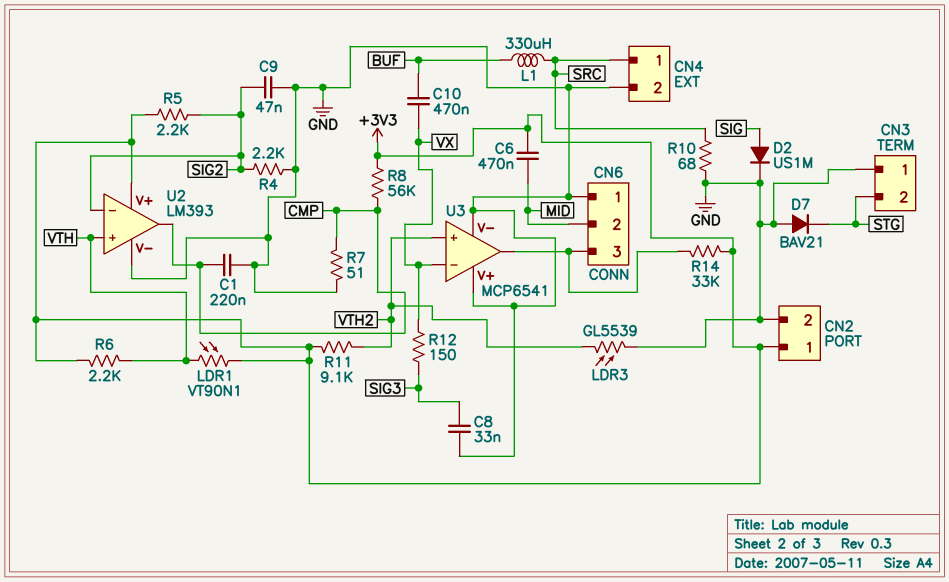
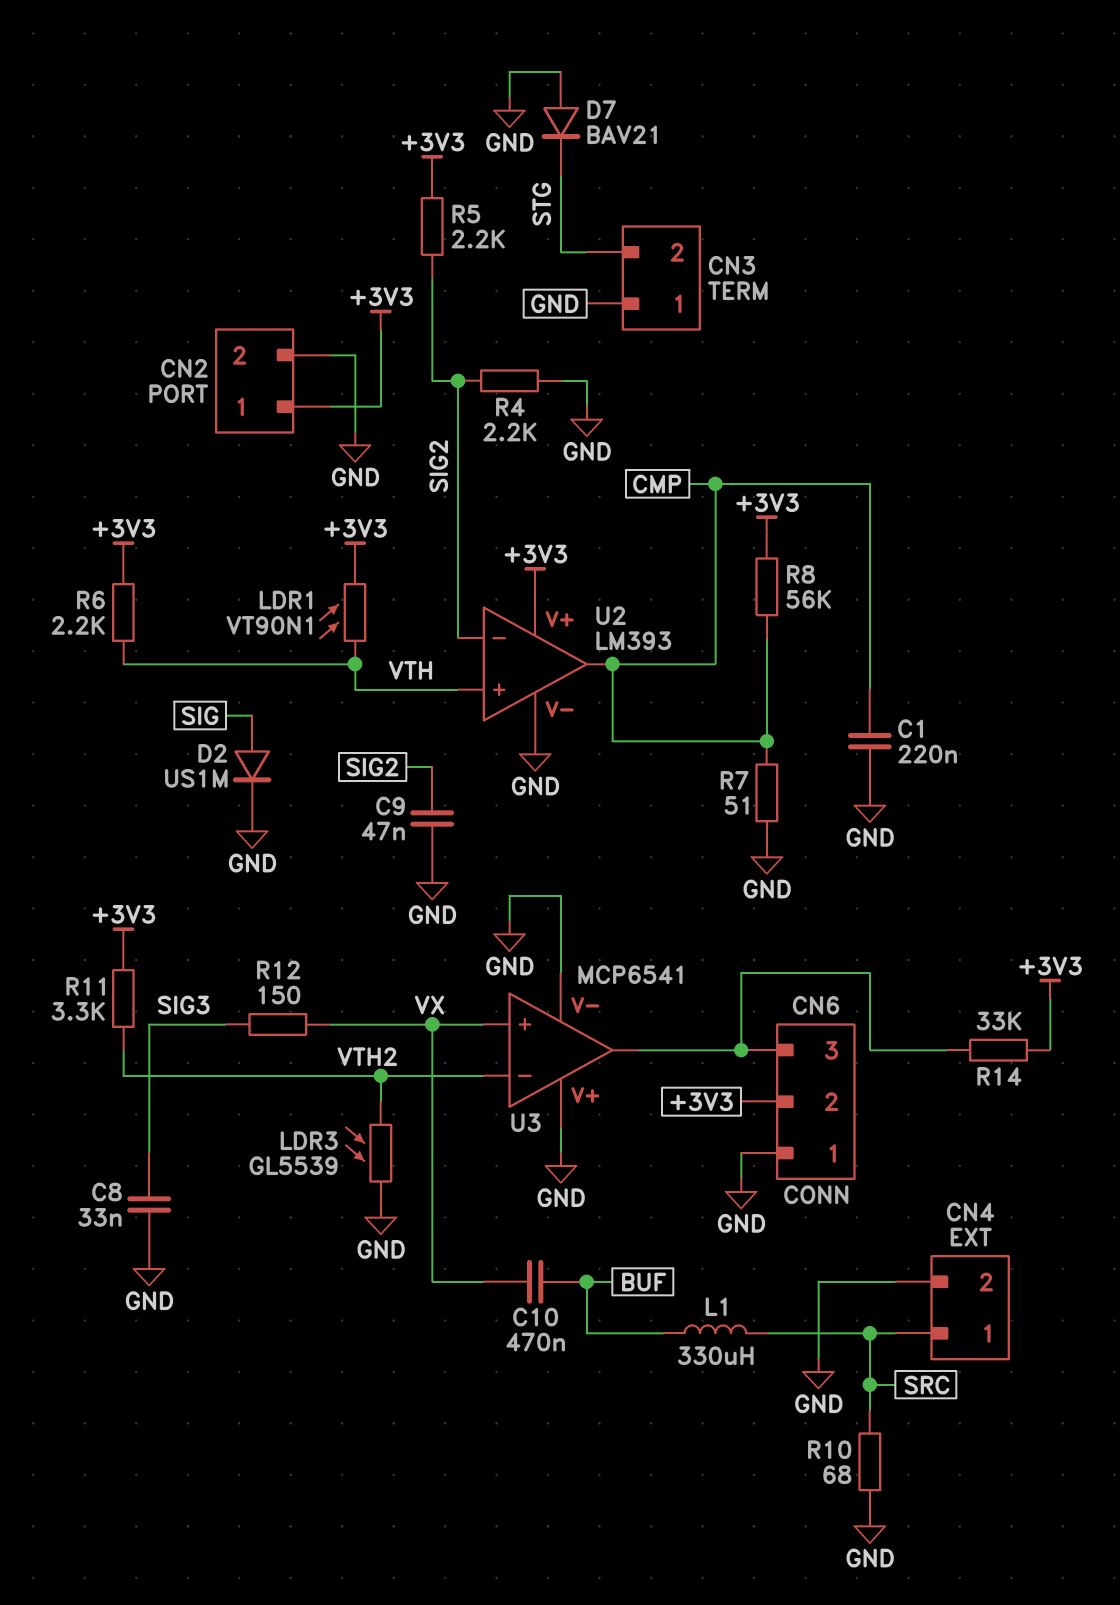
C6: 470nF (+3V3, MID) -> none
CN6 pin 2: MID -> +3V3
R11: 9.1k (+3V3, VTH2) -> 3.3k (+3V3, VTH2)
U3 pin in+: VTH2 -> VX
U3 pin in-: VX -> VTH2

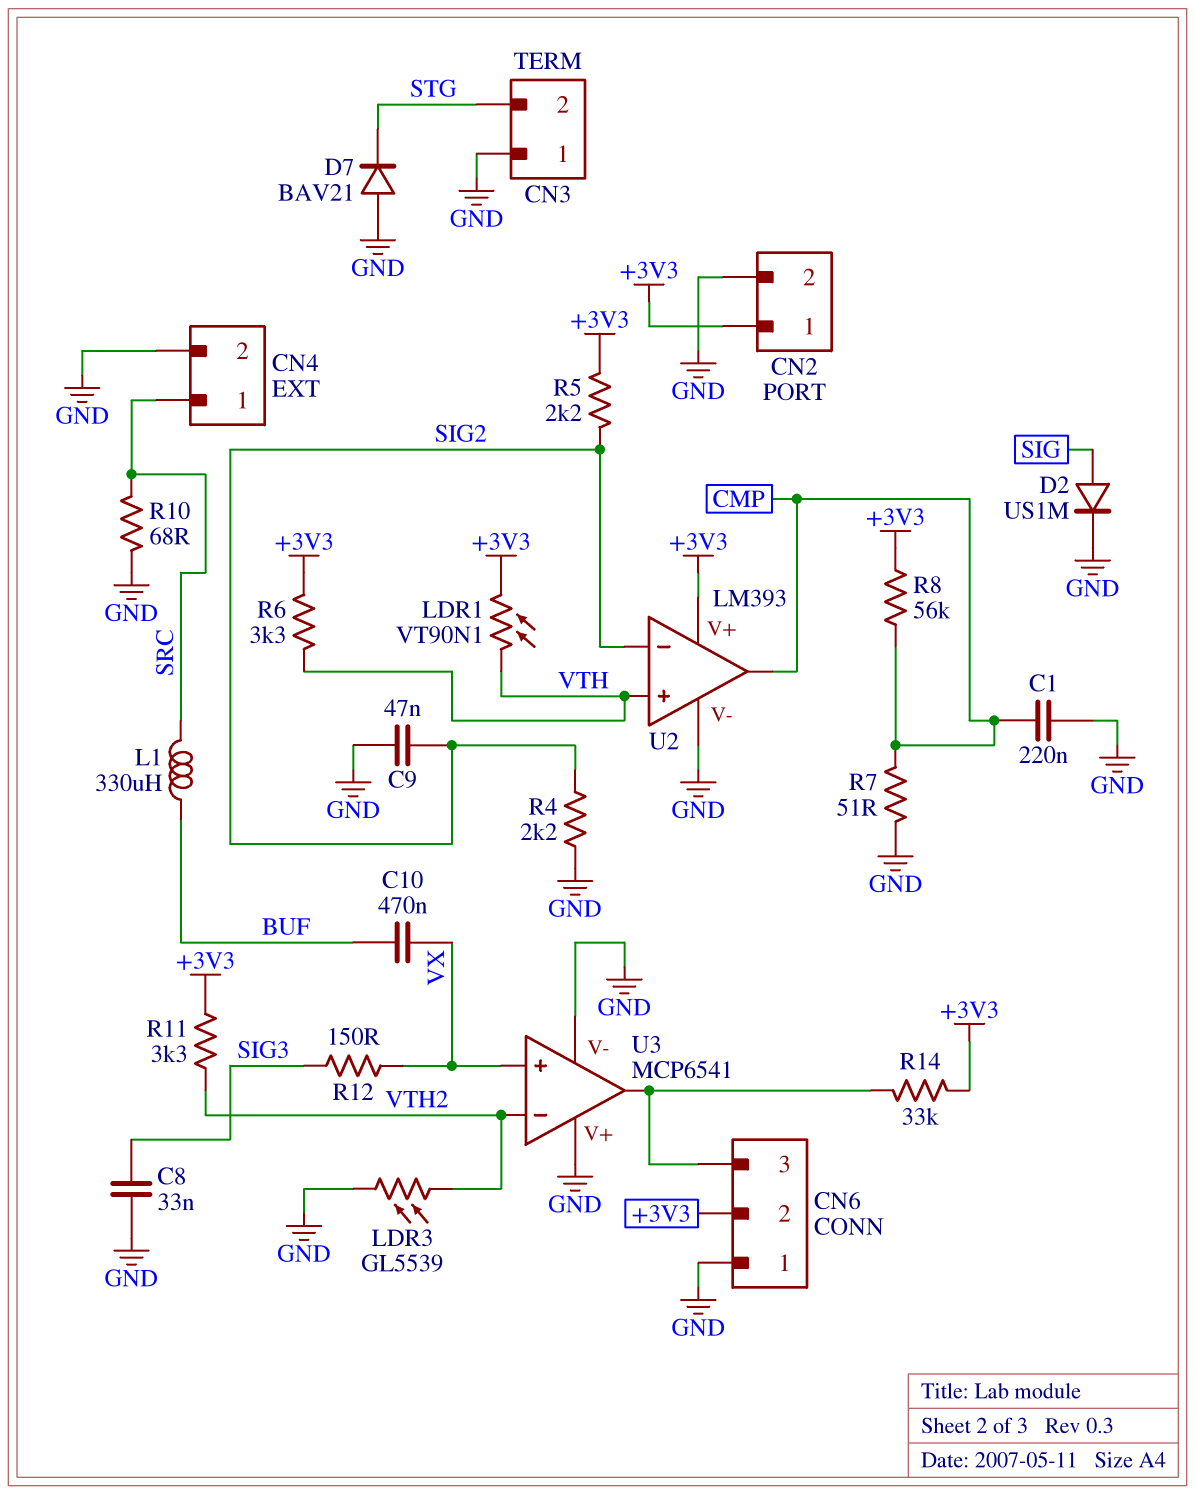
R6: 2.2k (+3V3, VTH) -> 3.3k (+3V3, VTH)

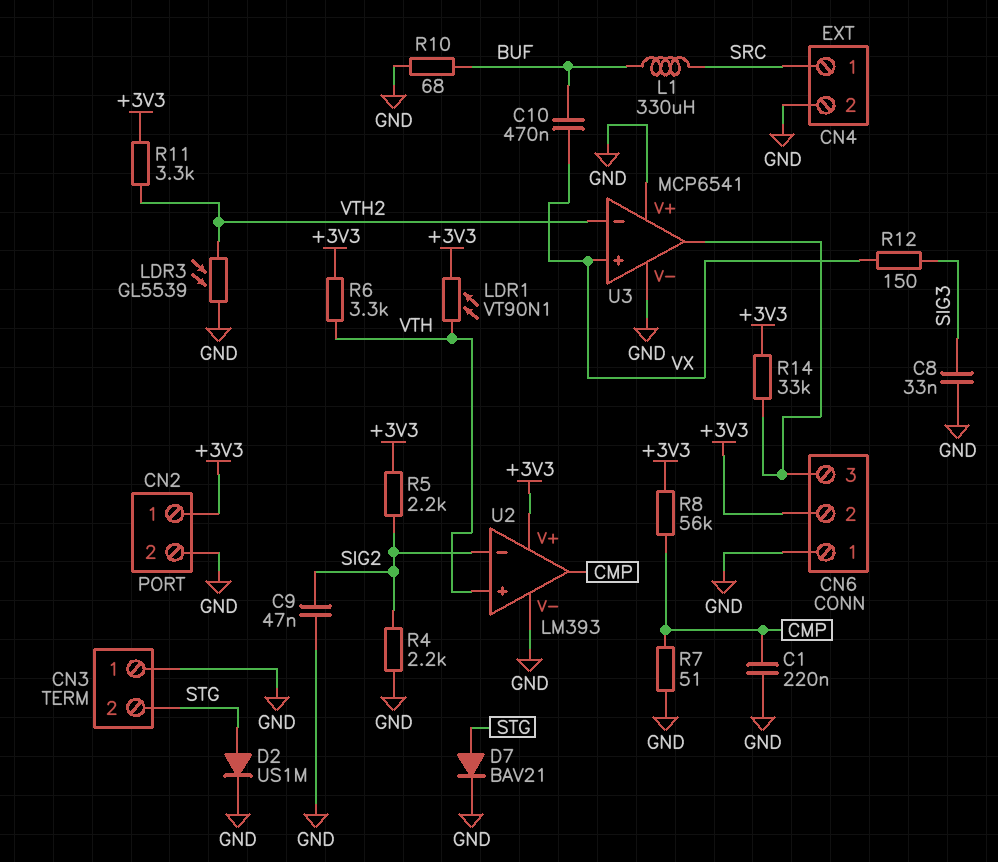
D2: diode US1M (A SIG, K GND) -> diode US1M (A STG, K GND)
D7: diode BAV21 (A GND, K STG) -> diode BAV21 (A STG, K GND)
R10: 68 (GND, SRC) -> 68 (BUF, GND)

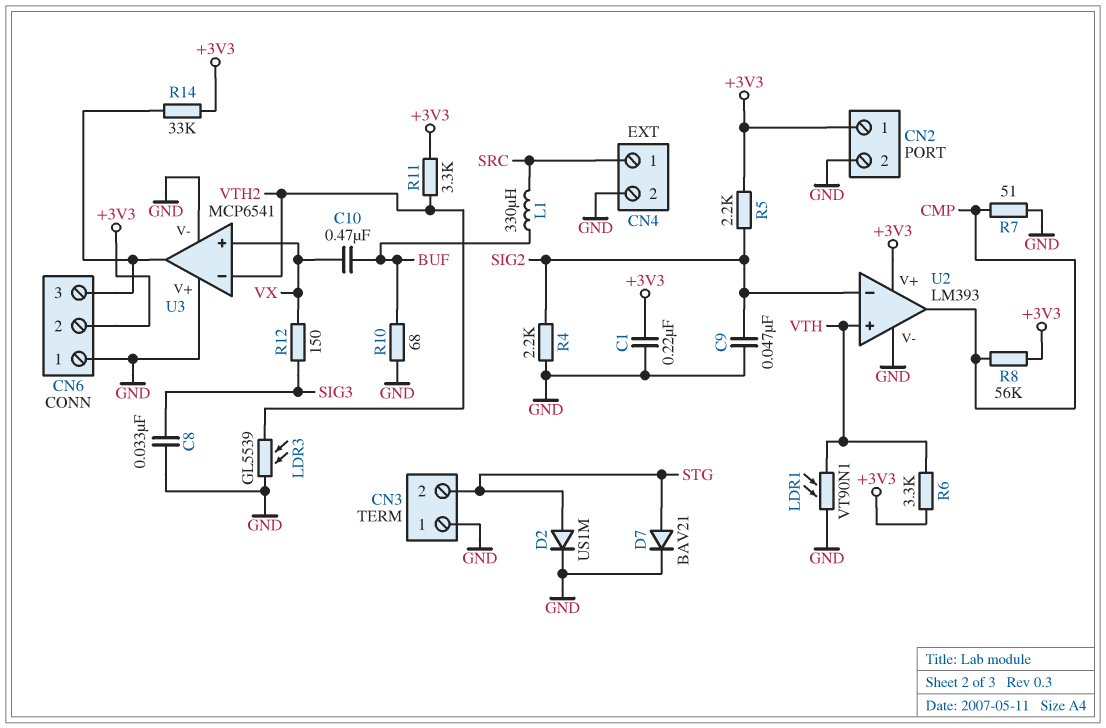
C1: 220nF (CMP, GND) -> 220nF (+3V3, GND)
LDR1: VT90N1 (+3V3, VTH) -> VT90N1 (GND, VTH)

